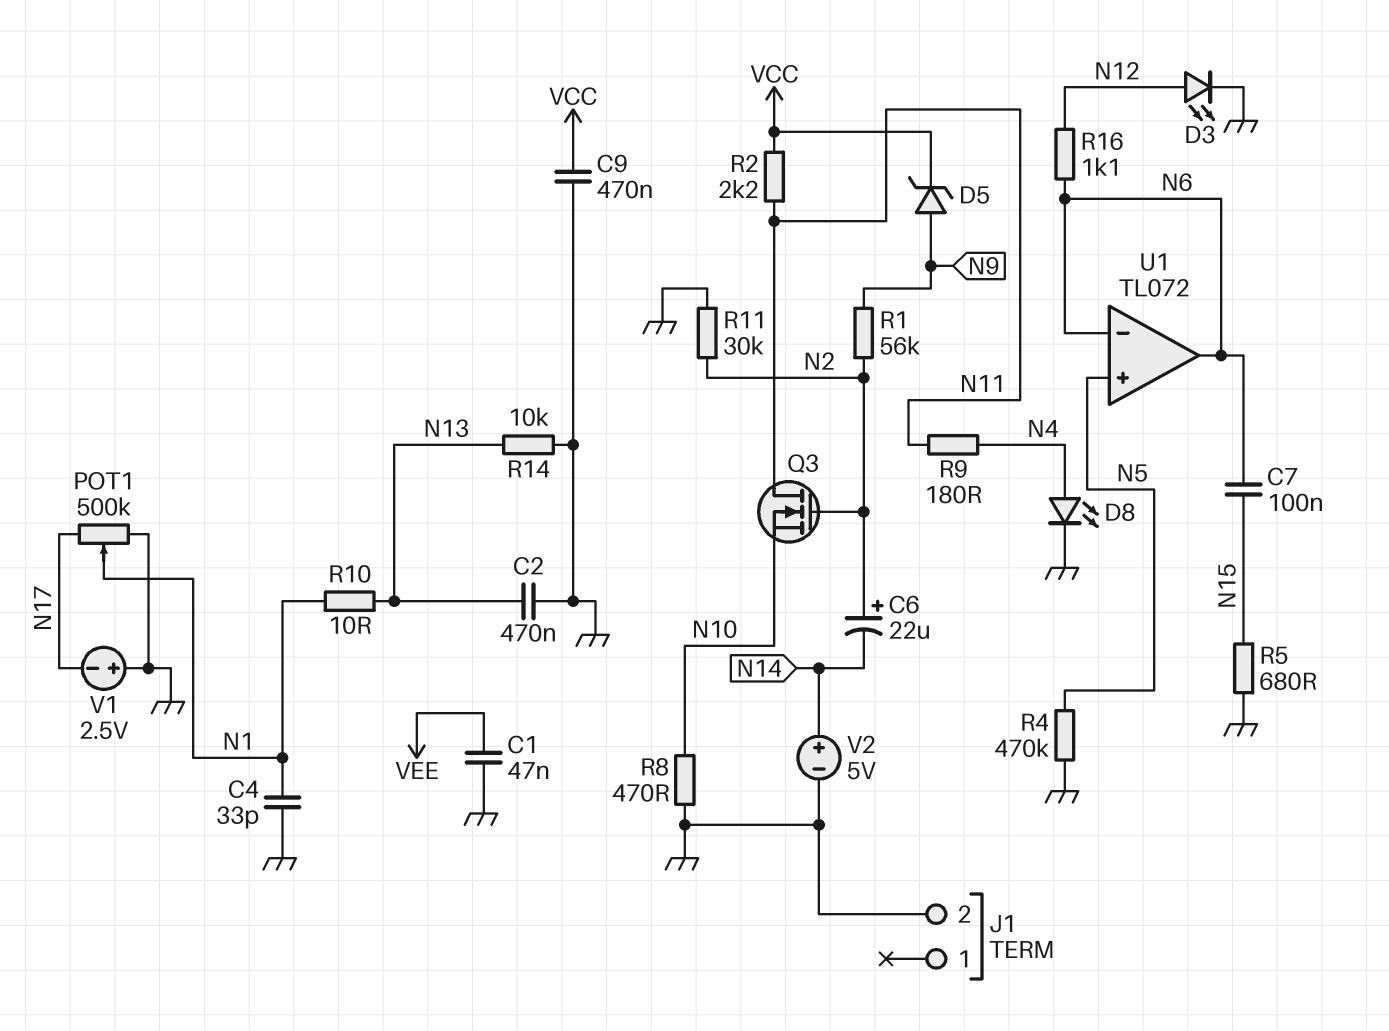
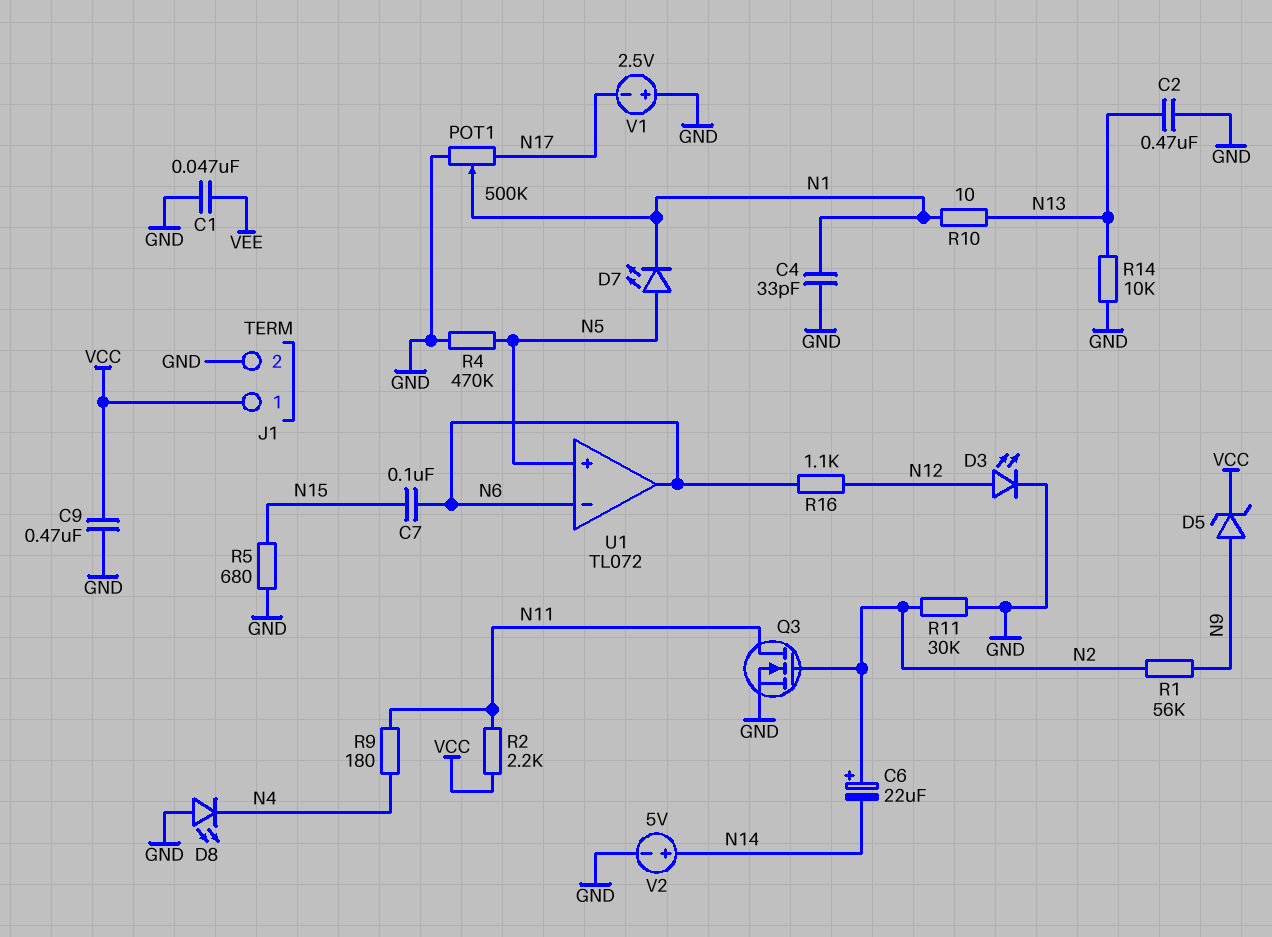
D7: none -> LED (A N5, K N1)
D8: LED (A N4, K GND) -> LED (A GND, K N4)
J1 pin 1: none -> VCC
Q3: NMOS (G N2, D N11, S N10) -> NMOS (G N2, D N11, S GND)
R8: 470 (GND, N10) -> none

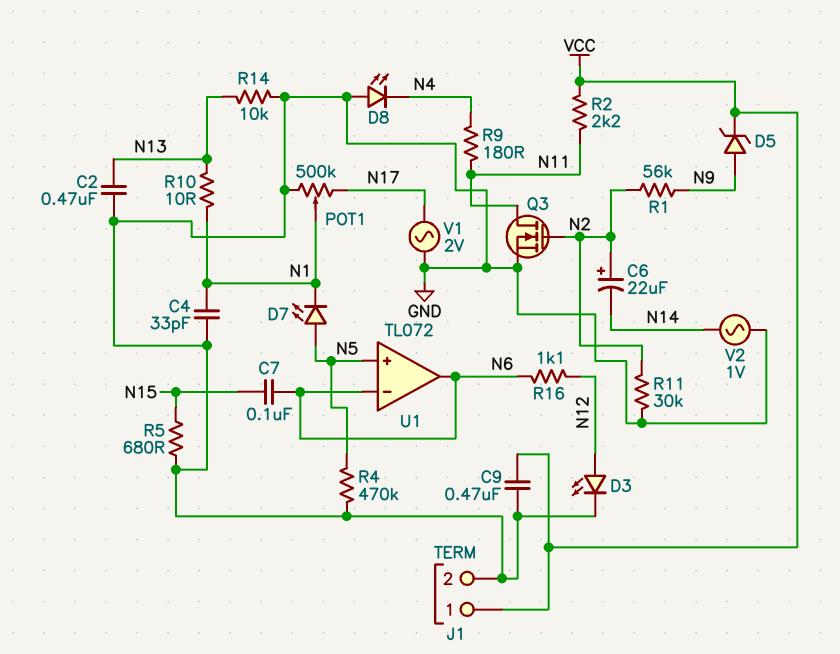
C1: 47nF (GND, VEE) -> none
V1: 2.5V (plus GND, minus N17) -> AC 2V (GND, N17)
V2: 5V (plus N14, minus GND) -> AC 1V (GND, N14)

